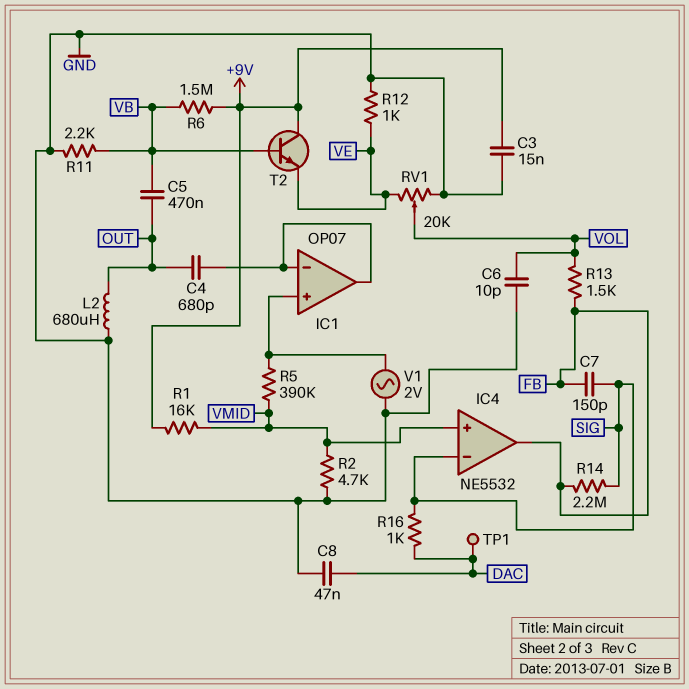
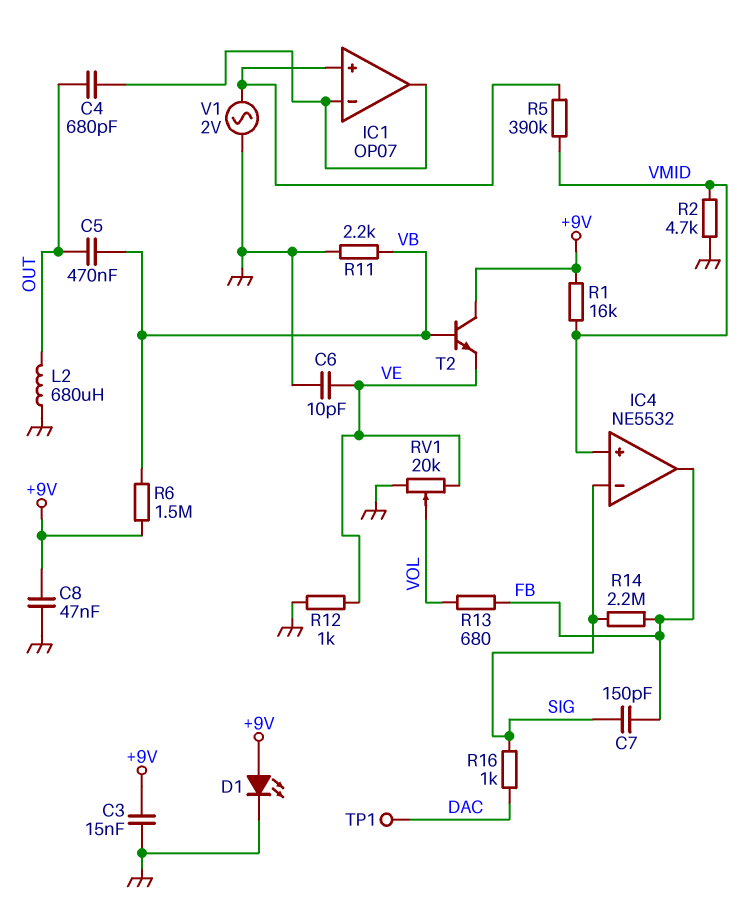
C6: 10pF (GND, VOL) -> 10pF (GND, VE)
C8: 47nF (DAC, GND) -> 47nF (+9V, GND)
D1: none -> LED (A +9V, K GND)
R13: 1.5k (FB, VOL) -> 680 (FB, VOL)

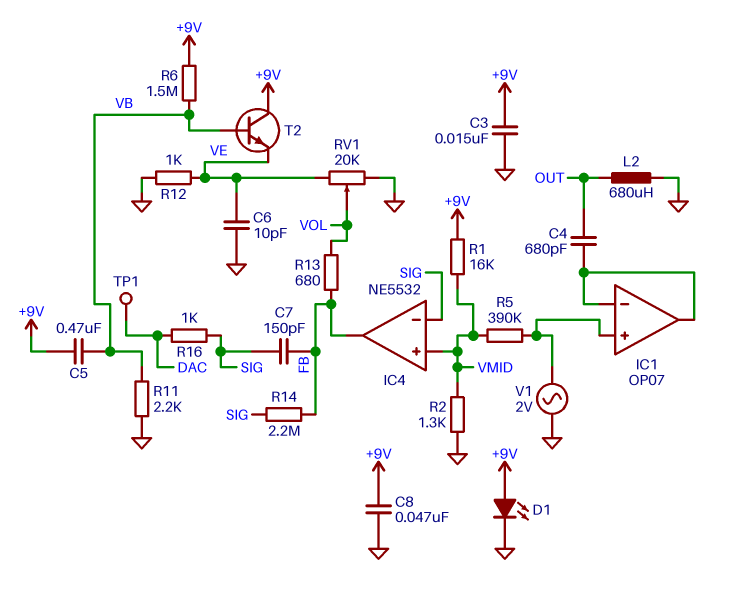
C5: 470nF (OUT, VB) -> 470nF (+9V, VB)
R2: 4.7k (GND, VMID) -> 1.3k (GND, VMID)

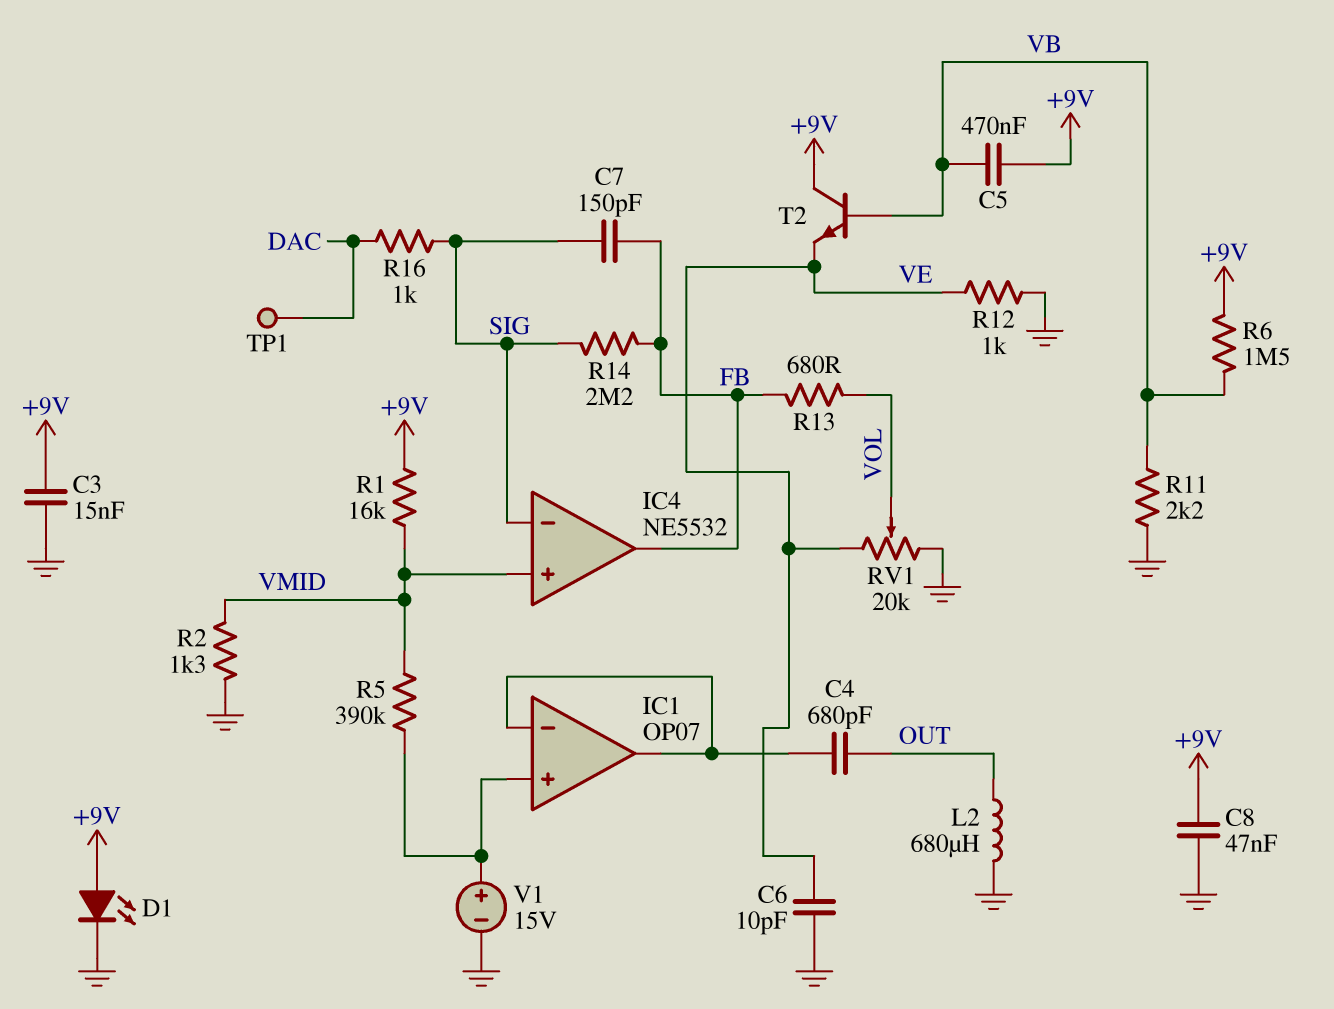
V1: AC 2V (GND, IC1/in+) -> 15V (plus IC1/in+, minus GND)

